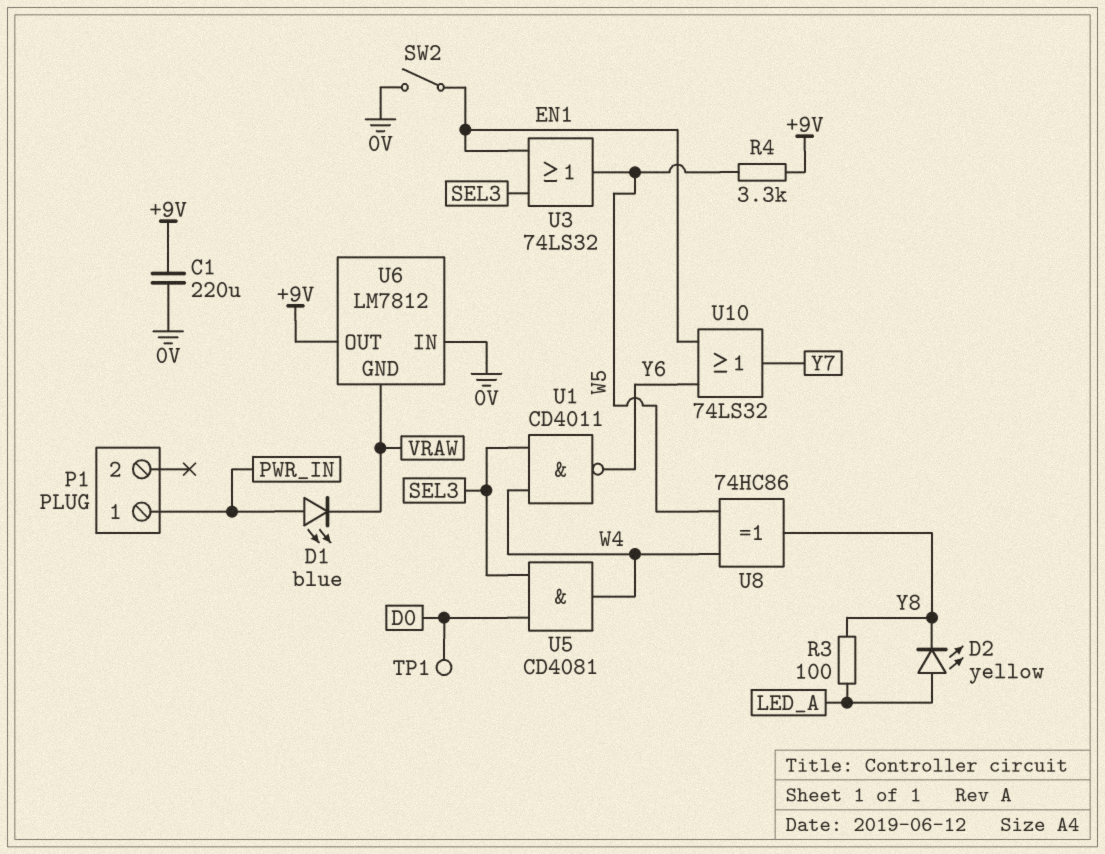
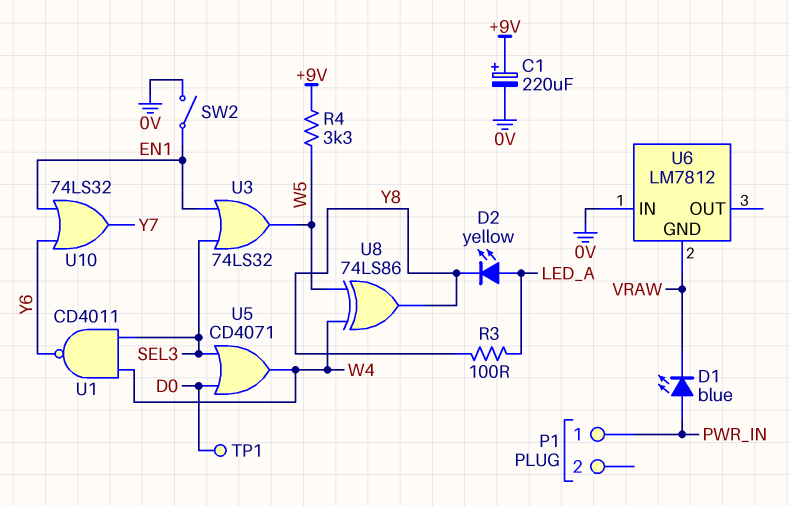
C1: 220uF (+9V, 0V) -> 220uF (plus +9V, minus 0V)
U5: AND CD4081 (in D0, in SEL3, out W4) -> OR CD4071 (in D0, in SEL3, out W4)
U6 pin OUT: +9V -> none
U8: XOR 74HC86 (in W4, in W5, out Y8) -> XOR 74LS86 (in W4, in W5, out Y8)

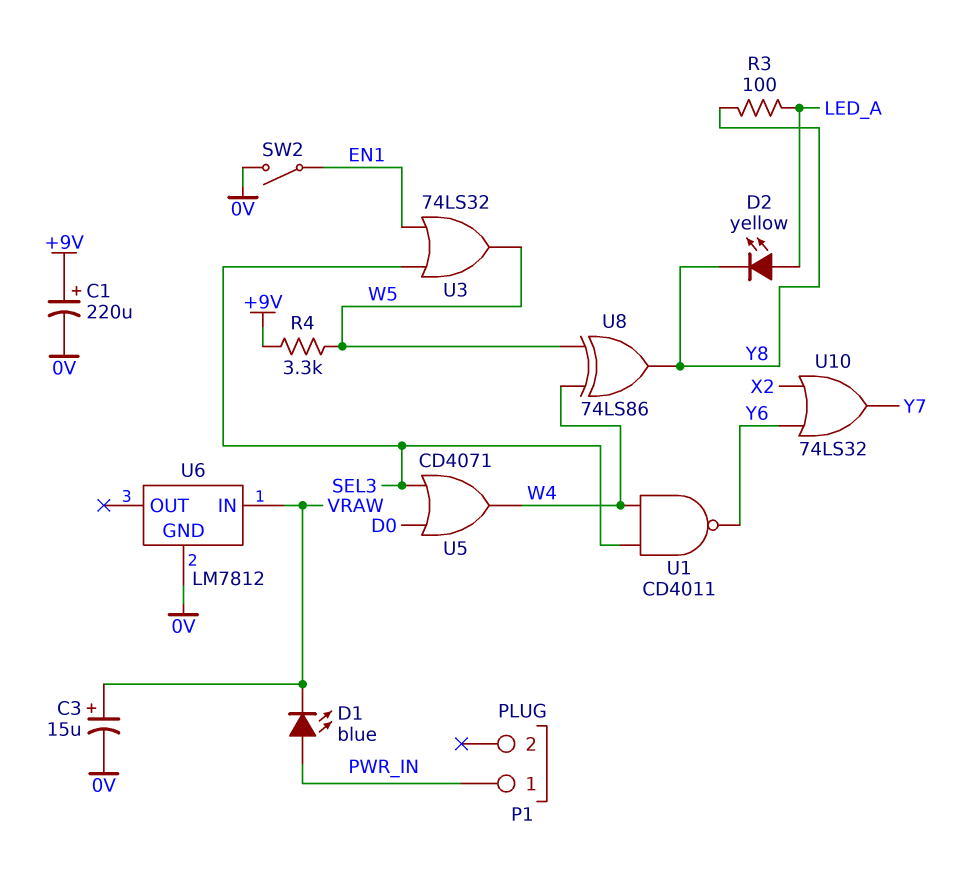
C3: none -> 15uF (plus VRAW, minus 0V)
TP1: test point (D0) -> none
U6 pin GND: VRAW -> 0V
U6 pin IN: 0V -> VRAW
U10: OR 74LS32 (in EN1, in Y6, out Y7) -> OR 74LS32 (in X2, in Y6, out Y7)

